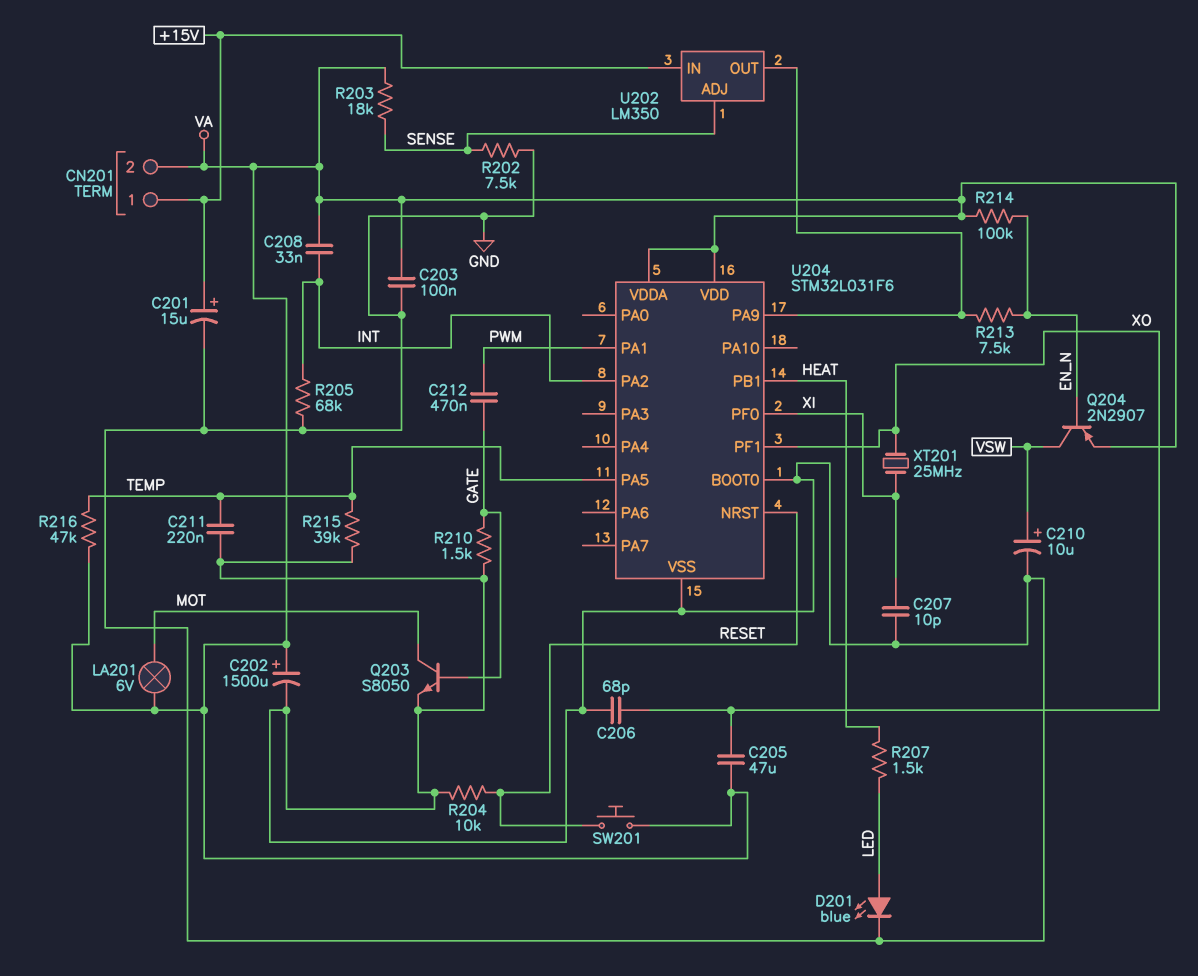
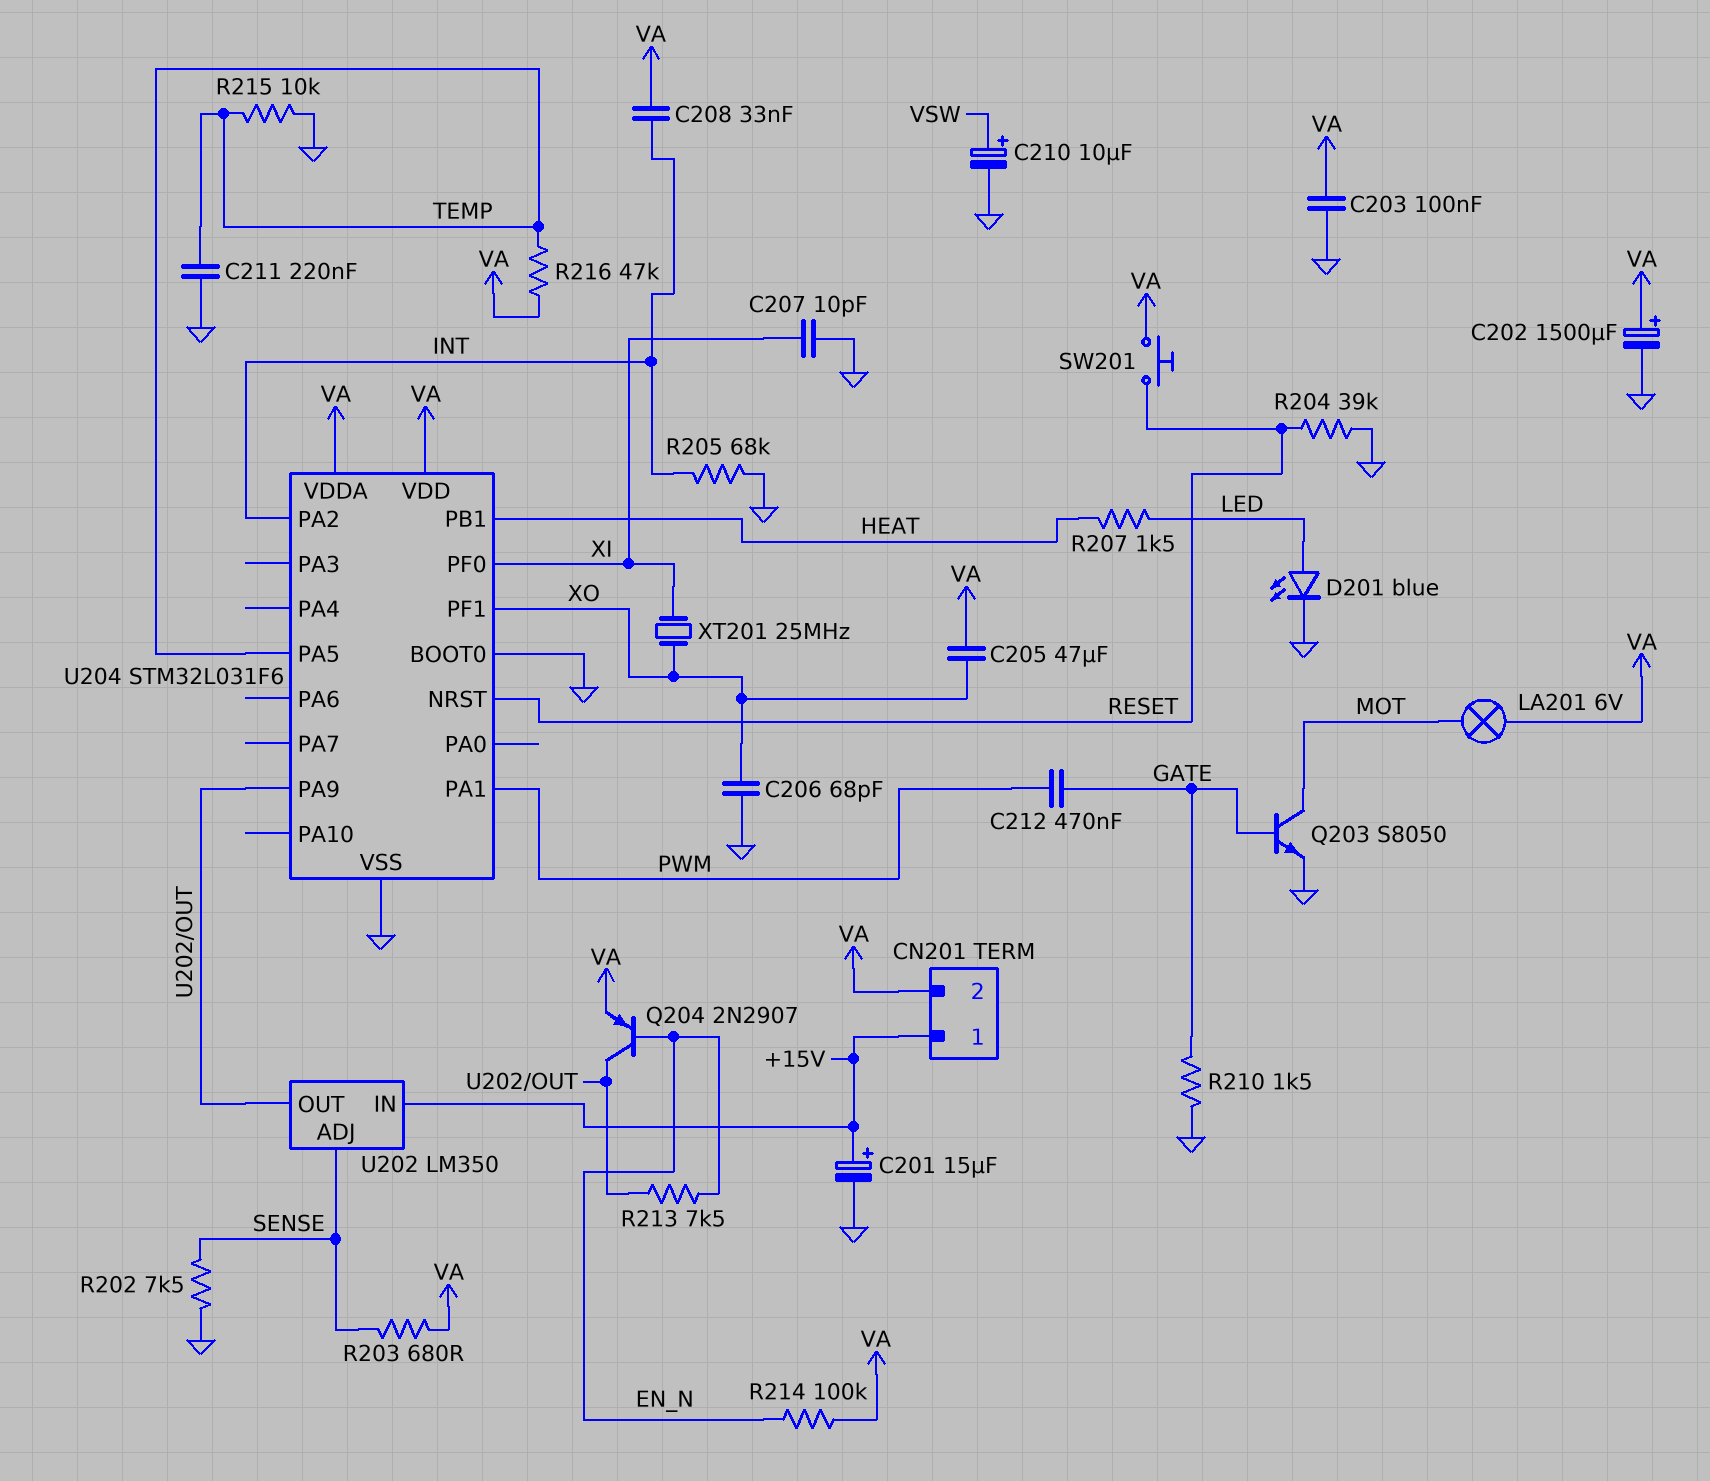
Q204: PNP 2N2907 (B EN_N, C VSW, E VA) -> PNP 2N2907 (B EN_N, C U202/OUT, E VA)
R203: 18k (SENSE, VA) -> 680 (SENSE, VA)
R204: 10k (GND, RESET) -> 39k (GND, RESET)
R215: 39k (GND, TEMP) -> 10k (GND, TEMP)

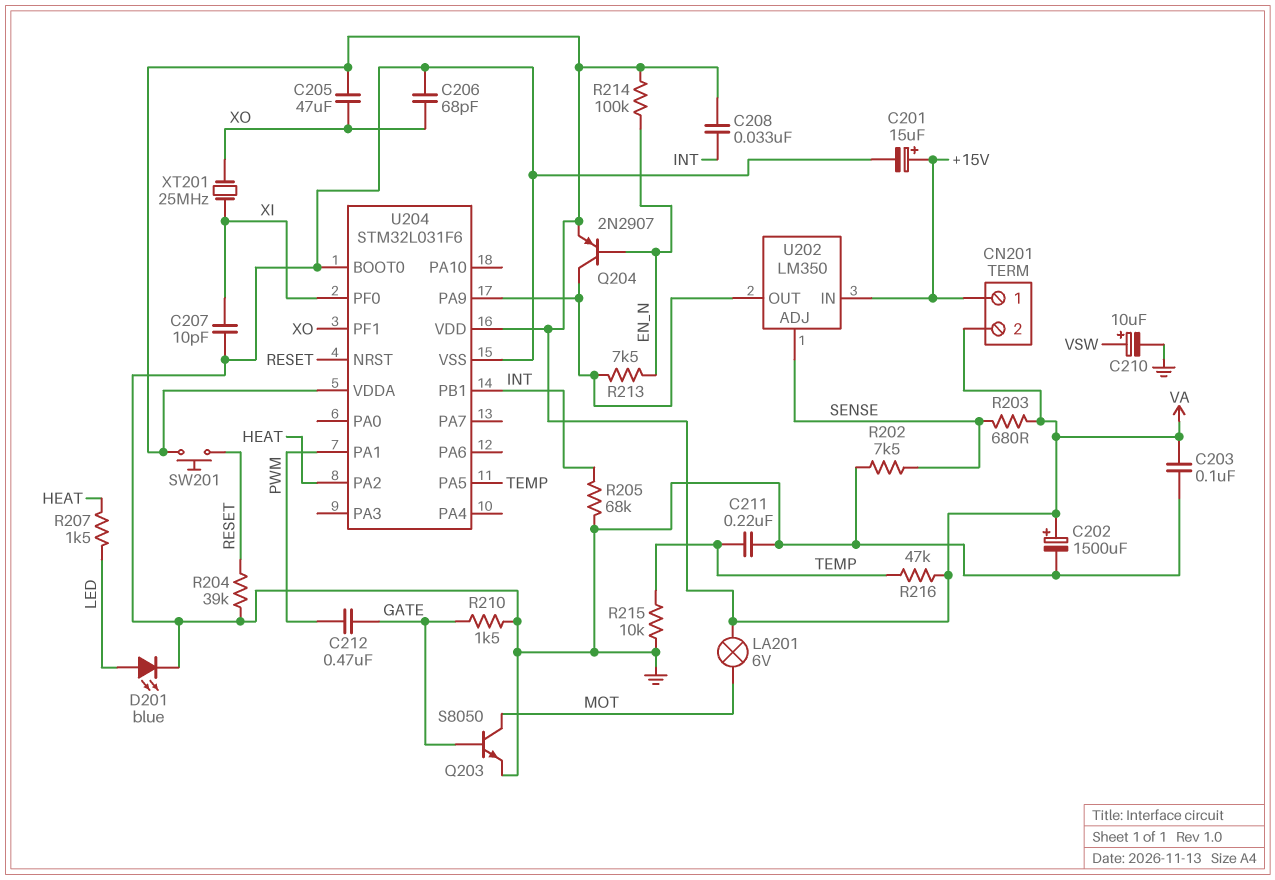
U204 pin PA2: INT -> HEAT
U204 pin PB1: HEAT -> INT

